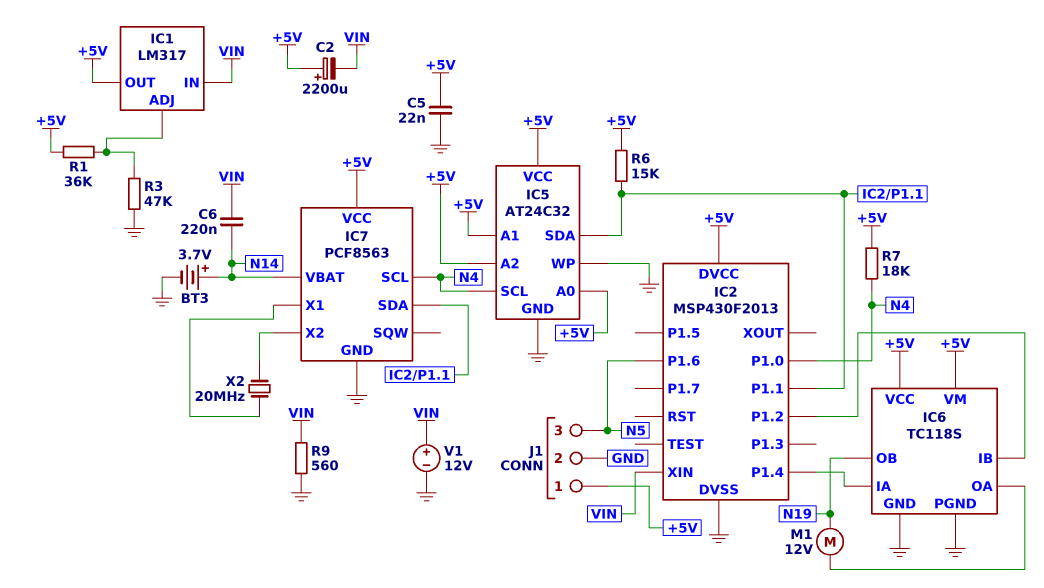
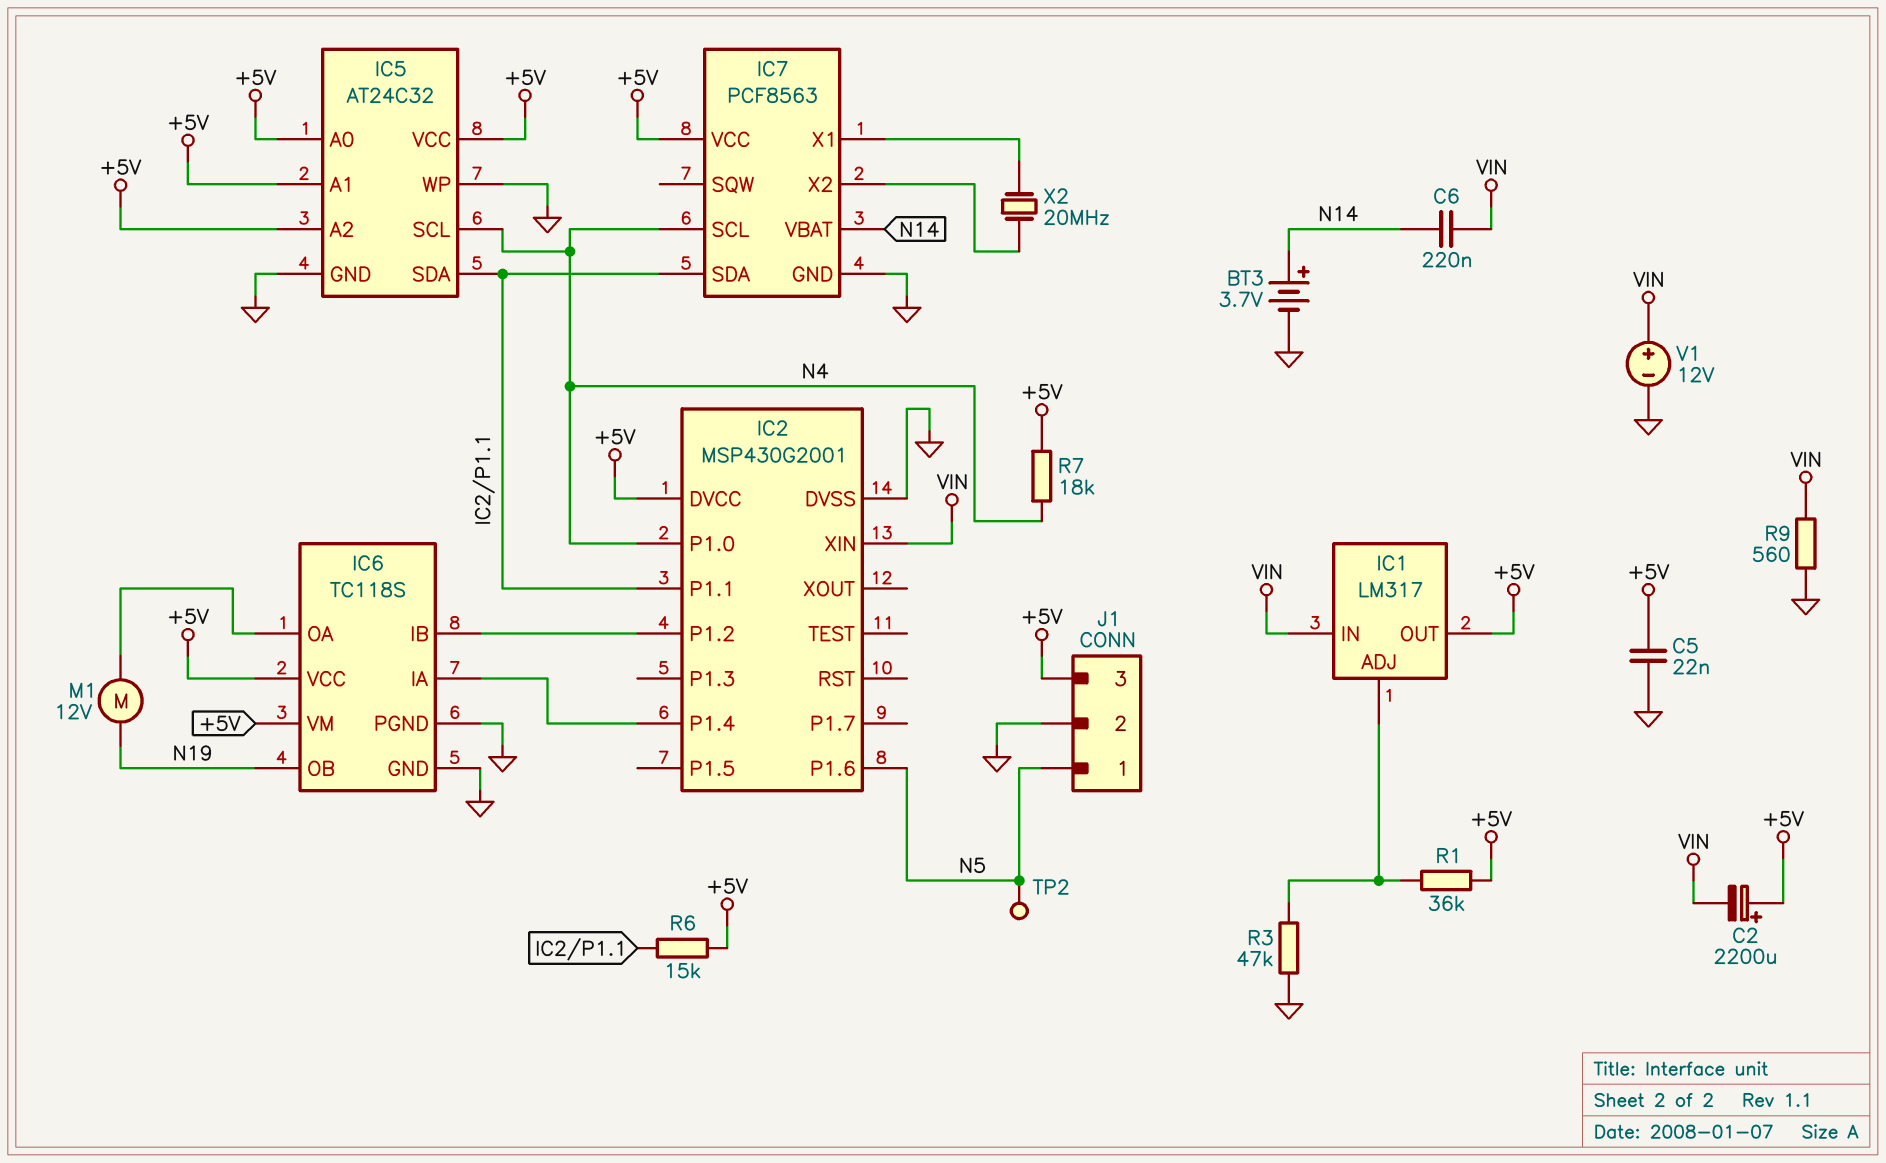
IC2: MSP430F2013 -> MSP430G2001
J1 pin 1: +5V -> N5
J1 pin 3: N5 -> +5V
TP2: none -> test point (N5)

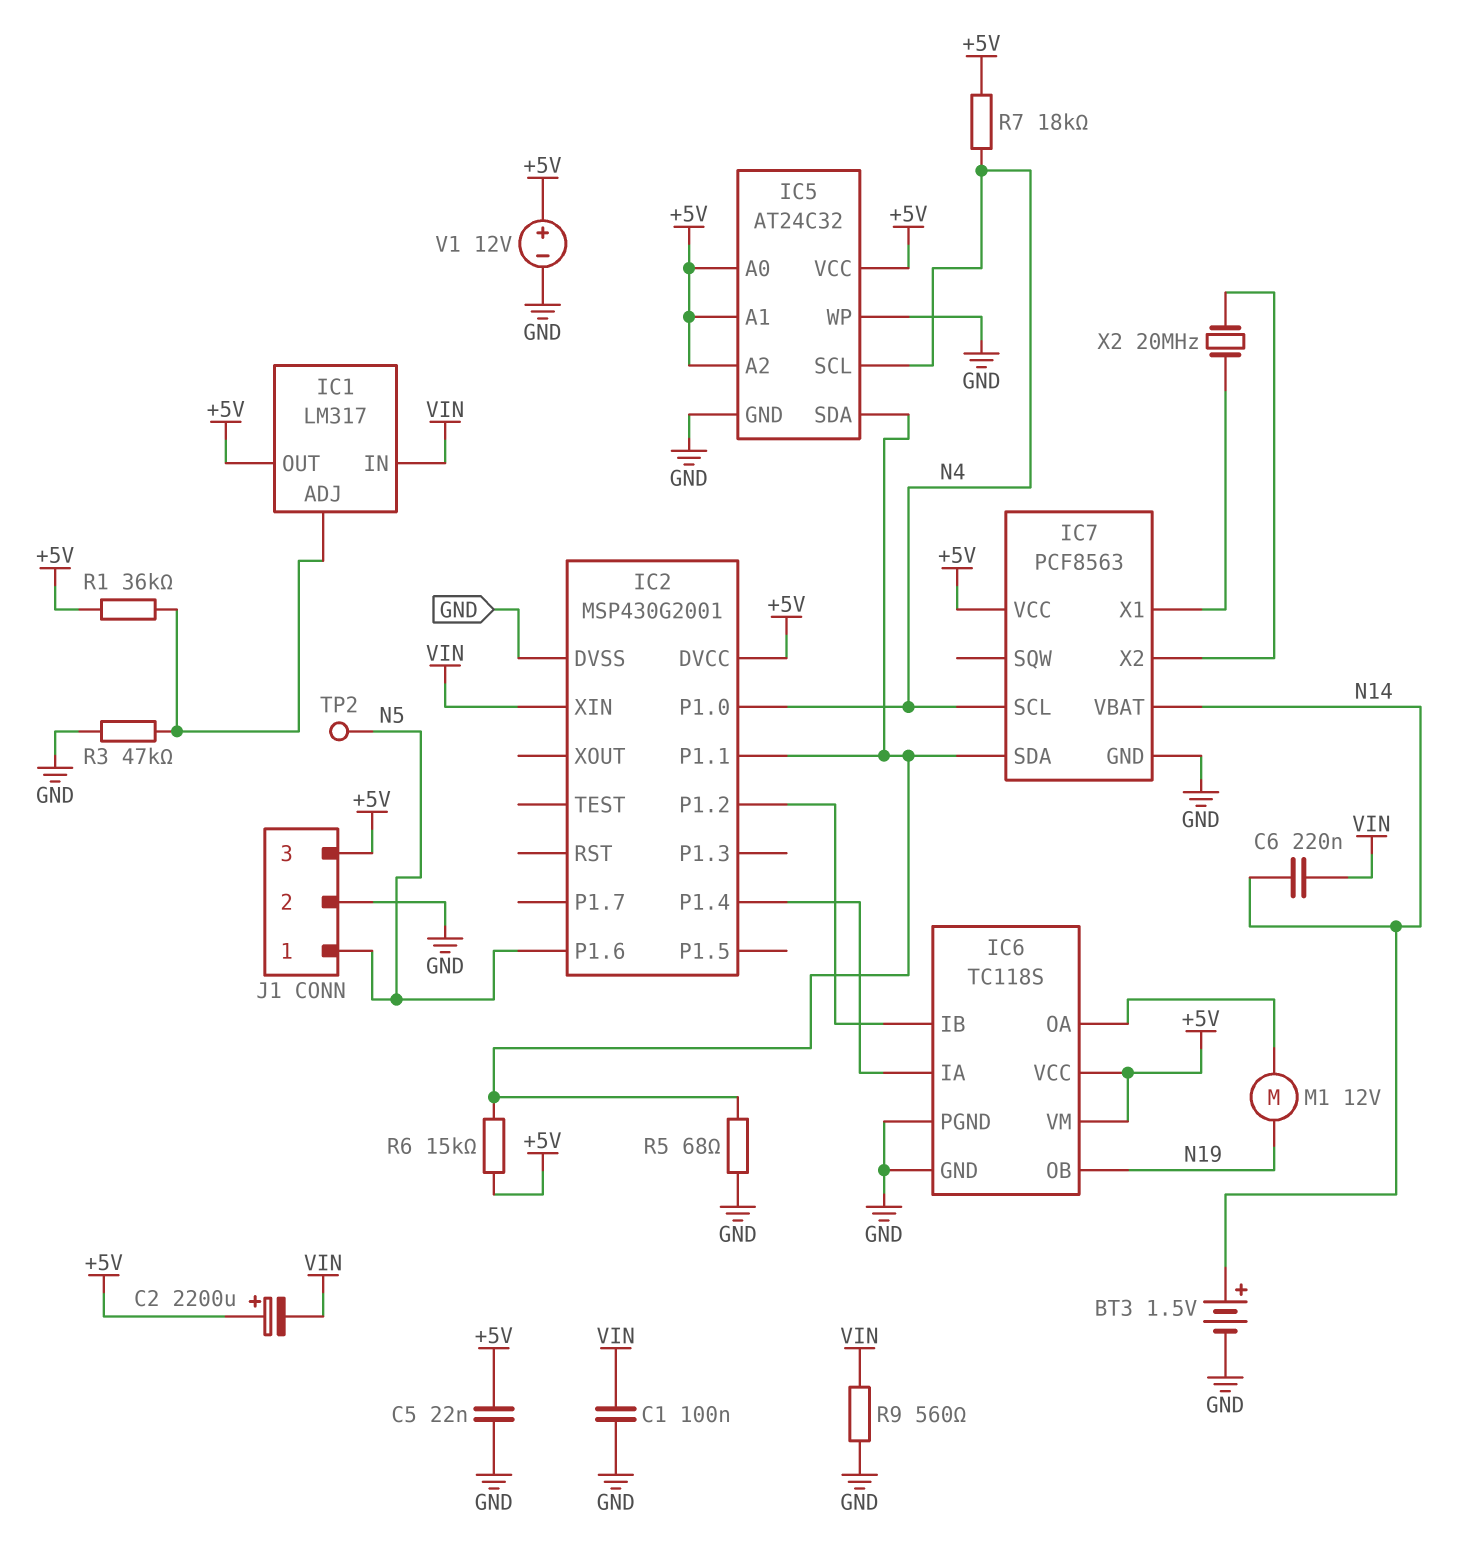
BT3: 3.7V (plus N14, minus GND) -> 1.5V (plus N14, minus GND)
C1: none -> 100nF (GND, VIN)
R5: none -> 68 (GND, IC2/P1.1)
V1: 12V (plus VIN, minus GND) -> 12V (plus +5V, minus GND)

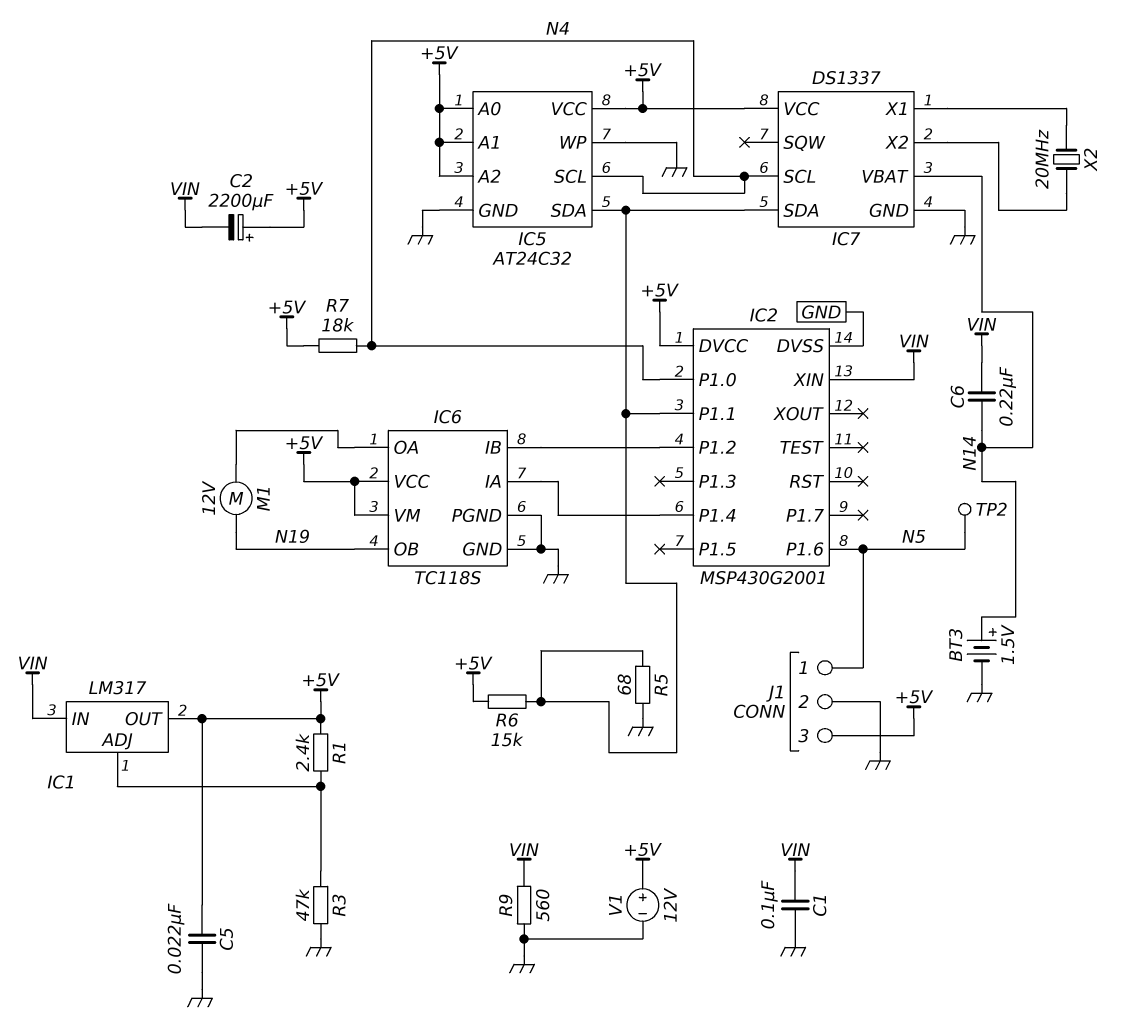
IC7: PCF8563 -> DS1337
R1: 36k (+5V, IC1/ADJ) -> 2.4k (+5V, IC1/ADJ)

